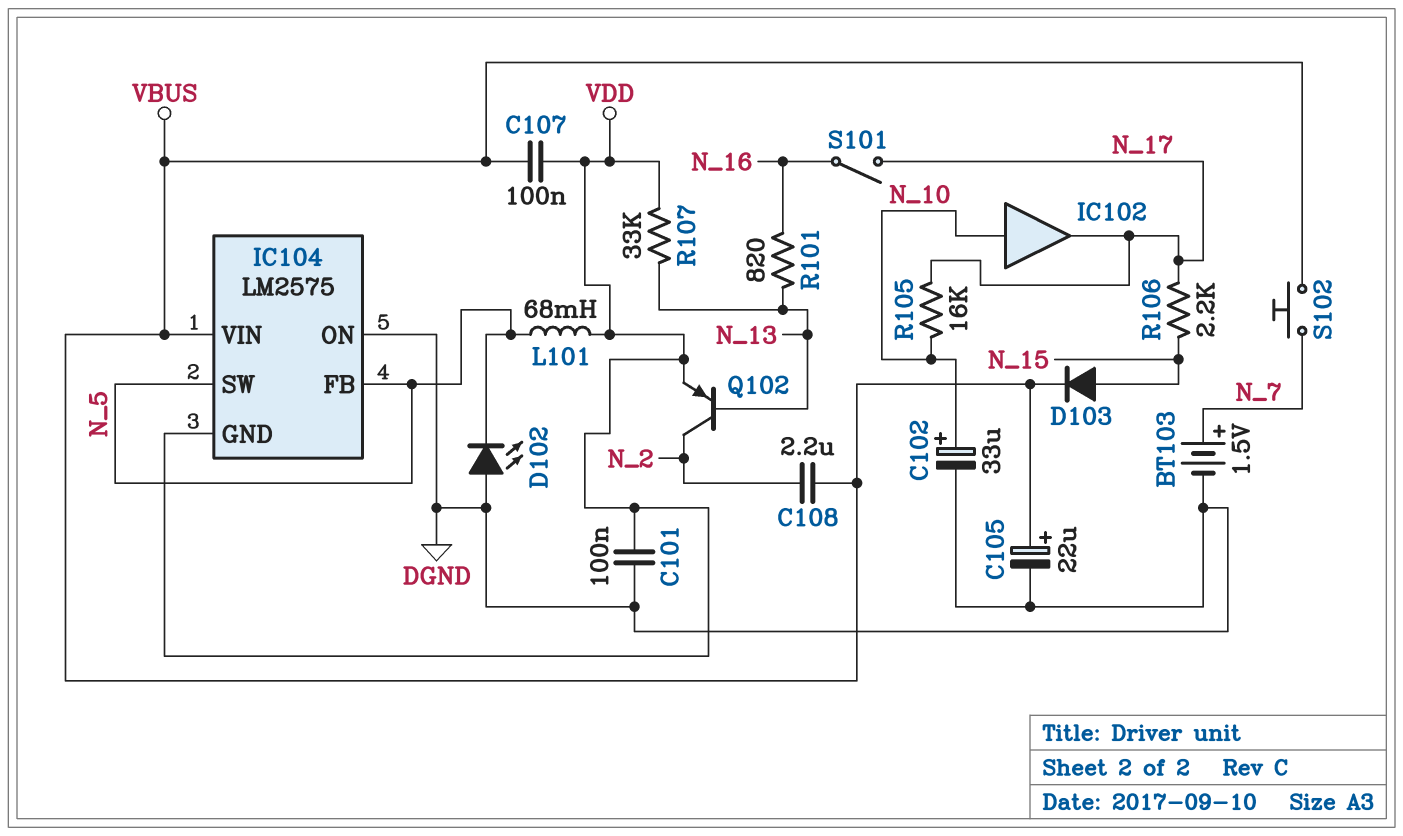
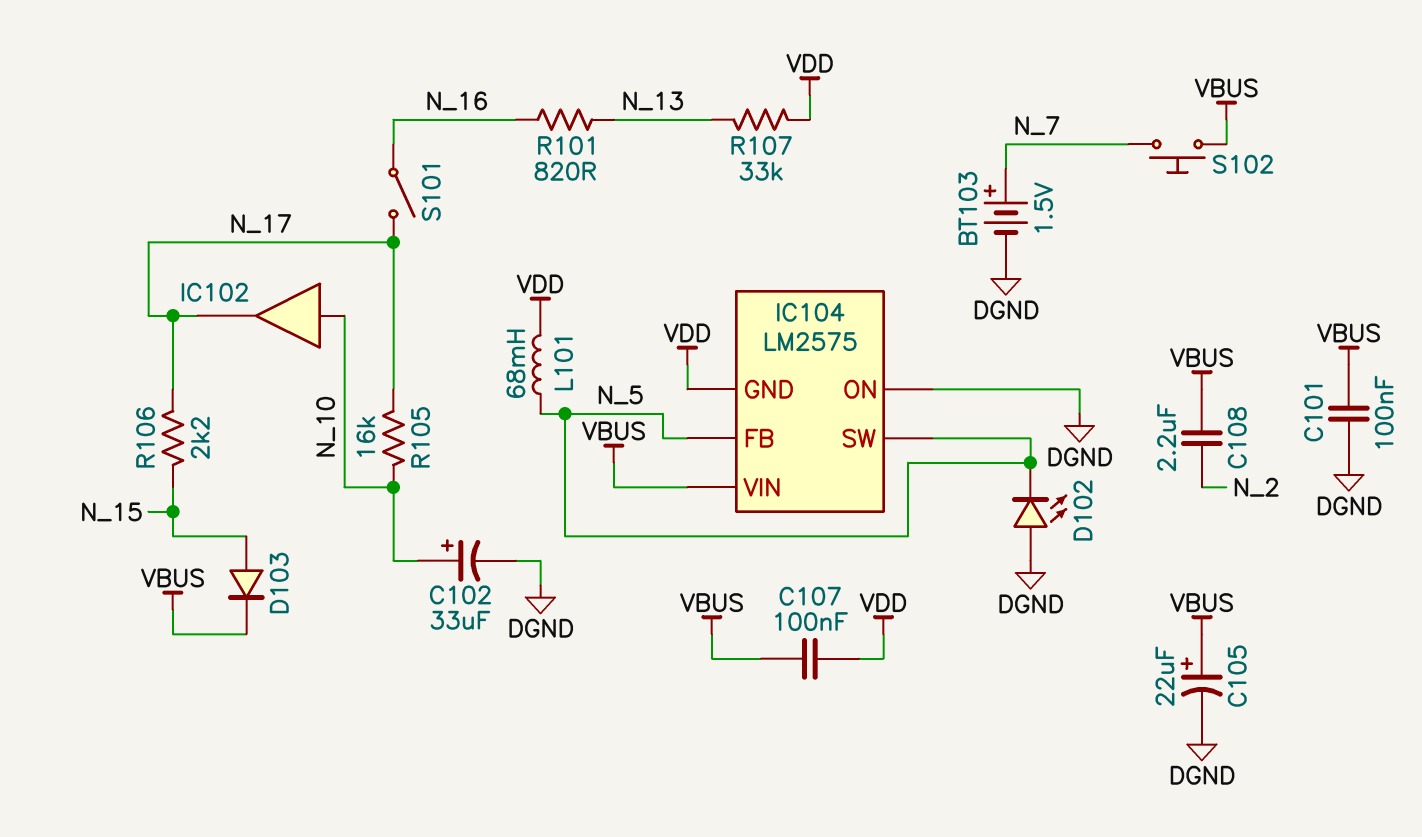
C101: 100nF (DGND, VDD) -> 100nF (DGND, VBUS)
Q102: PNP (B N_13, C N_2, E VDD) -> none

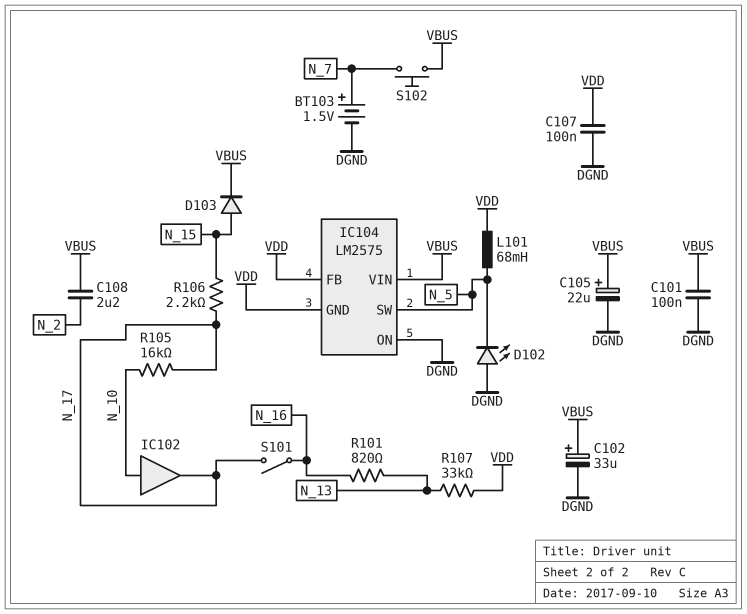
C102: 33uF (plus N_10, minus DGND) -> 33uF (plus VBUS, minus DGND)
C107: 100nF (VBUS, VDD) -> 100nF (DGND, VDD)
IC104 pin FB: N_5 -> VDD

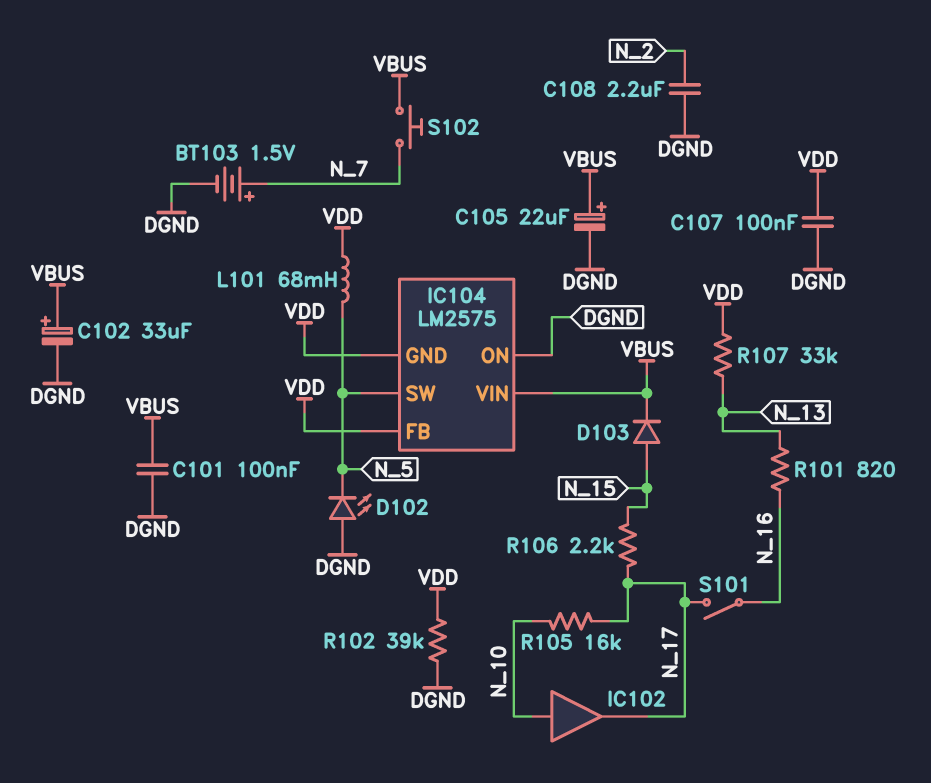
C108: 2.2uF (N_2, VBUS) -> 2.2uF (DGND, N_2)
R102: none -> 39k (DGND, VDD)

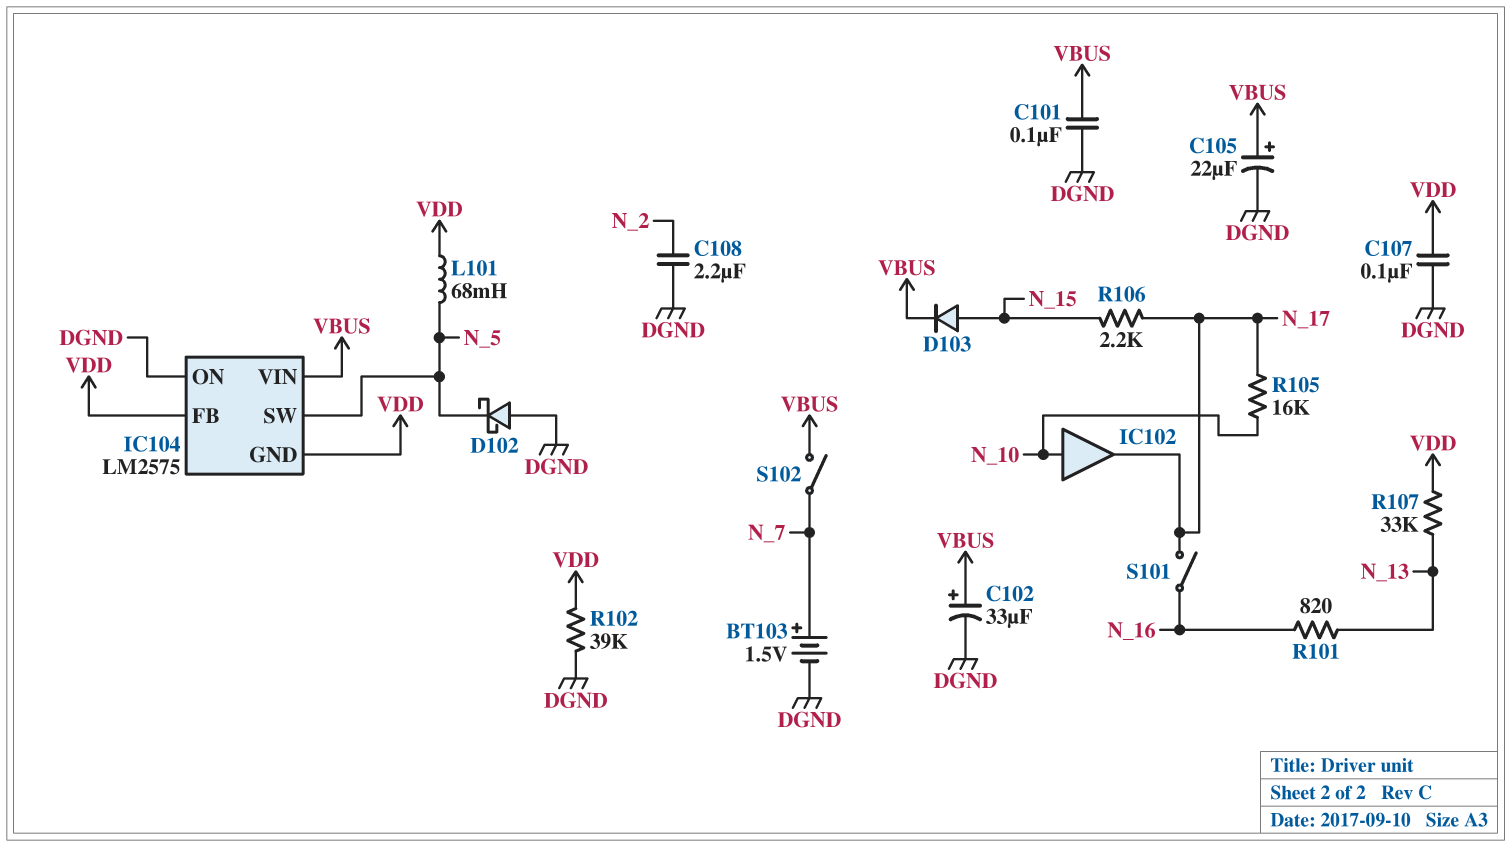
D102: LED (A DGND, K N_5) -> schottky (A DGND, K N_5)
S102: button (N_7, VBUS) -> switch (N_7, VBUS)

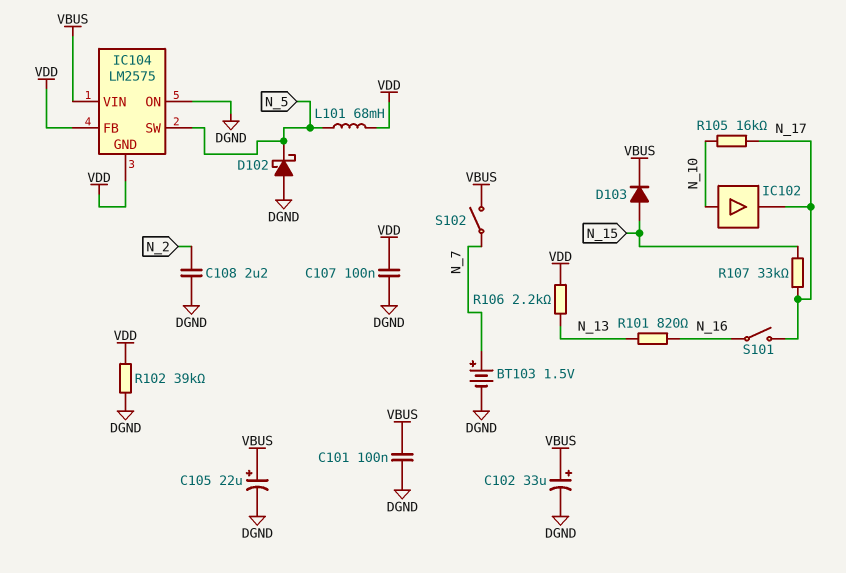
R106: 2.2k (N_15, N_17) -> 2.2k (N_13, VDD)
R107: 33k (N_13, VDD) -> 33k (N_15, N_17)

